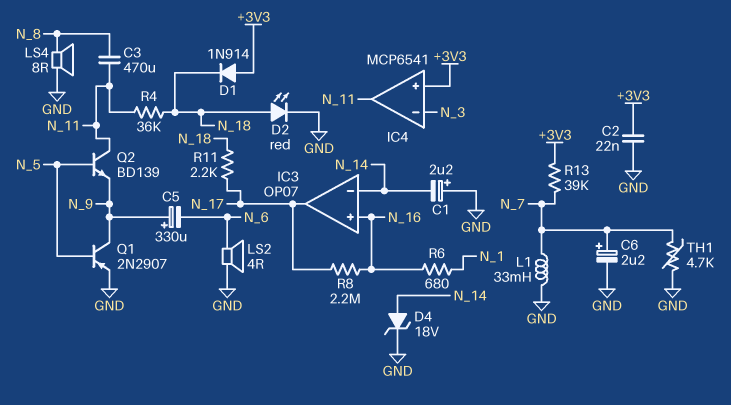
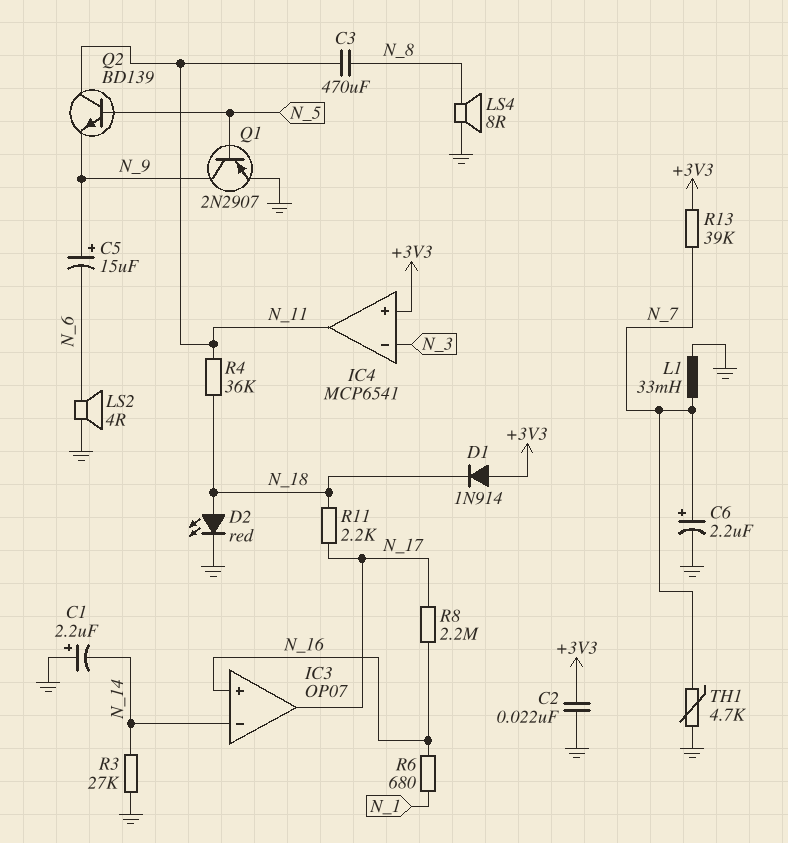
C5: 330uF (plus N_9, minus N_6) -> 15uF (plus N_9, minus N_6)
D4: zener 18V (A N_14, K GND) -> none
R3: none -> 27k (GND, N_14)

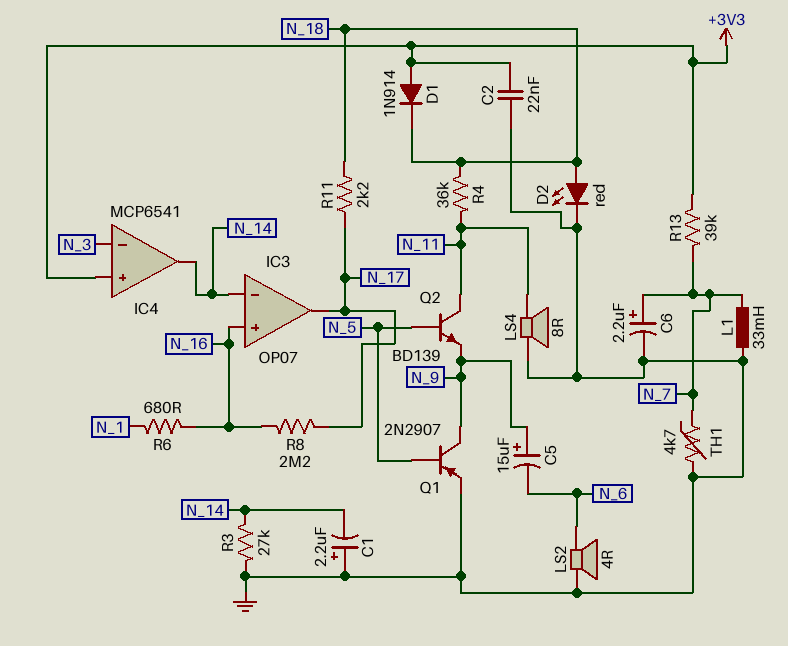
C3: 470uF (N_8, N_11) -> none
IC4 pin out: N_11 -> N_14
LS4: speaker 8R (GND, N_8) -> speaker 8R (GND, N_11)

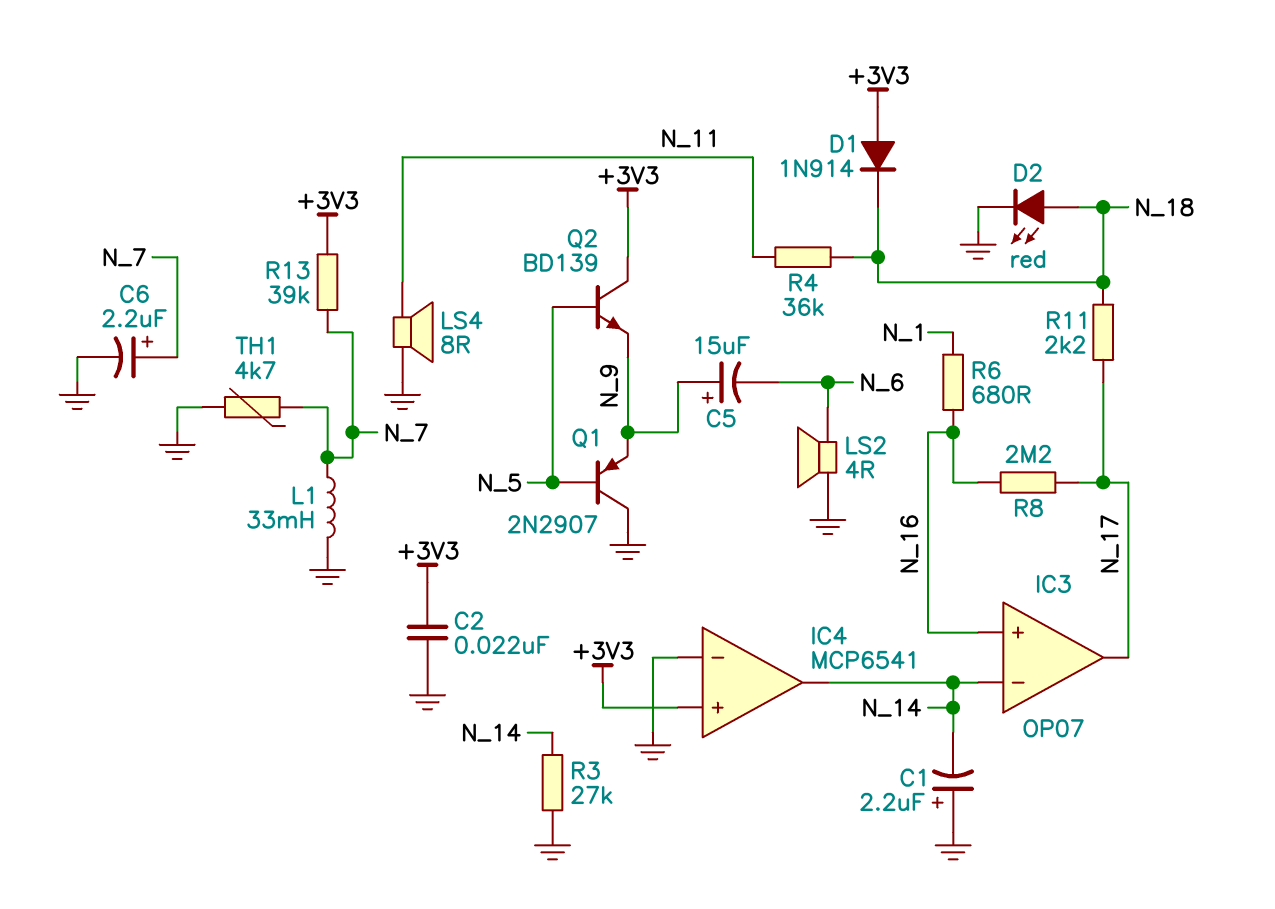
IC4 pin in-: N_3 -> GND
Q1: PNP 2N2907 (B N_5, C N_9, E GND) -> PNP 2N2907 (B N_5, C GND, E N_9)
Q2: NPN BD139 (B N_5, C N_11, E N_9) -> NPN BD139 (B N_5, C +3V3, E N_9)

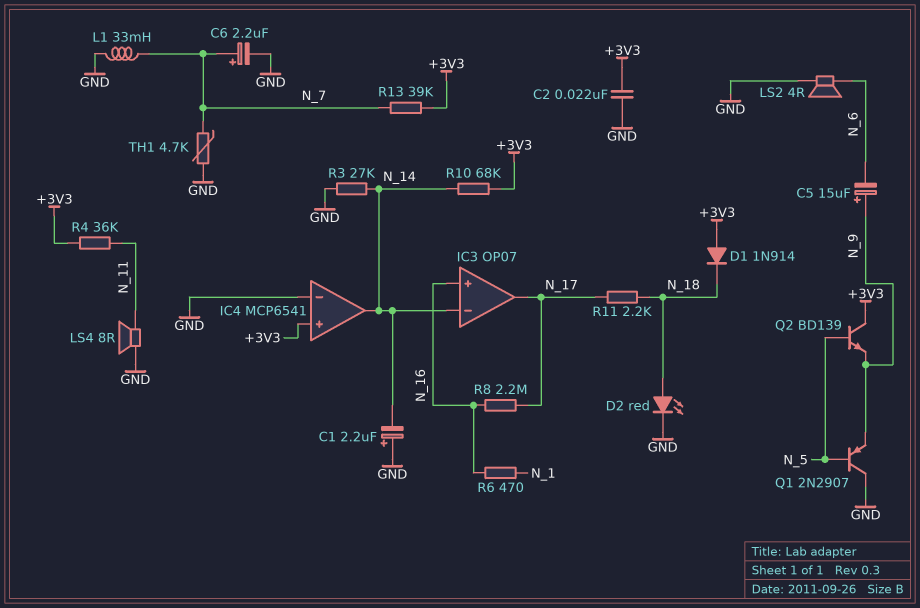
R4: 36k (N_11, N_18) -> 36k (+3V3, N_11)
R6: 680 (N_1, N_16) -> 470 (N_1, N_16)
R10: none -> 68k (+3V3, N_14)

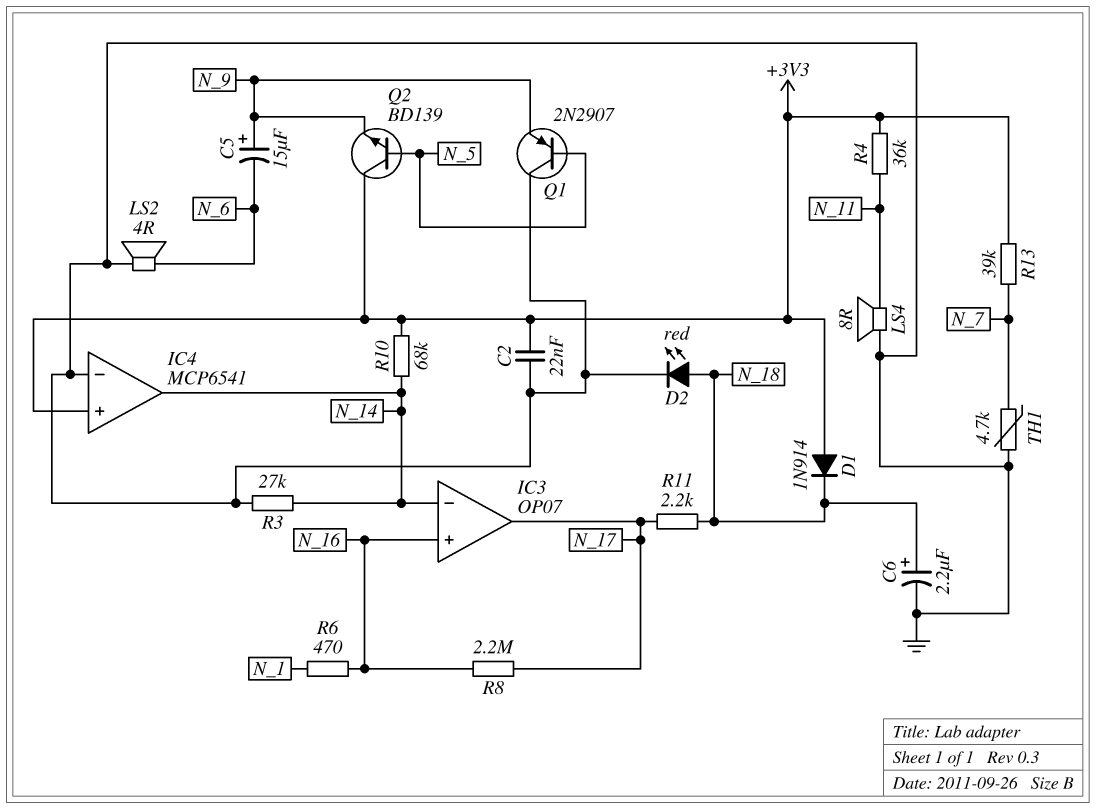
C1: 2.2uF (plus GND, minus N_14) -> none
C6: 2.2uF (plus N_7, minus GND) -> 2.2uF (plus N_18, minus GND)
L1: 33mH (GND, N_7) -> none

